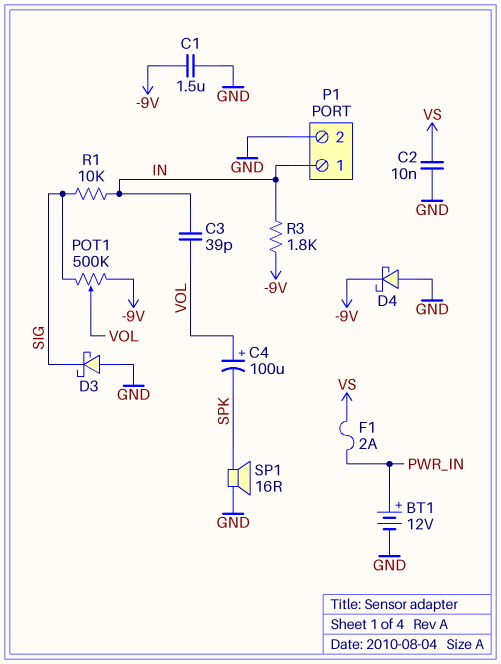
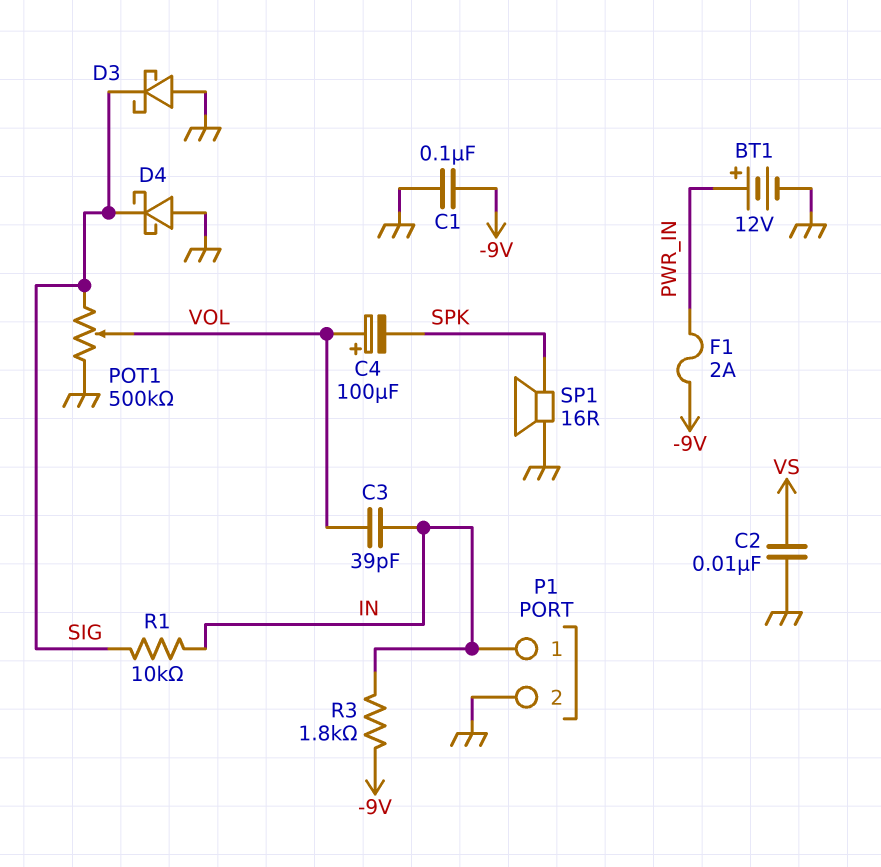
C1: 1.5uF (-9V, GND) -> 100nF (-9V, GND)
D4: schottky (A GND, K -9V) -> schottky (A GND, K SIG)
F1: 2A (PWR_IN, VS) -> 2A (-9V, PWR_IN)
POT1: 500k (-9V, SIG, wiper VOL) -> 500k (GND, SIG, wiper VOL)

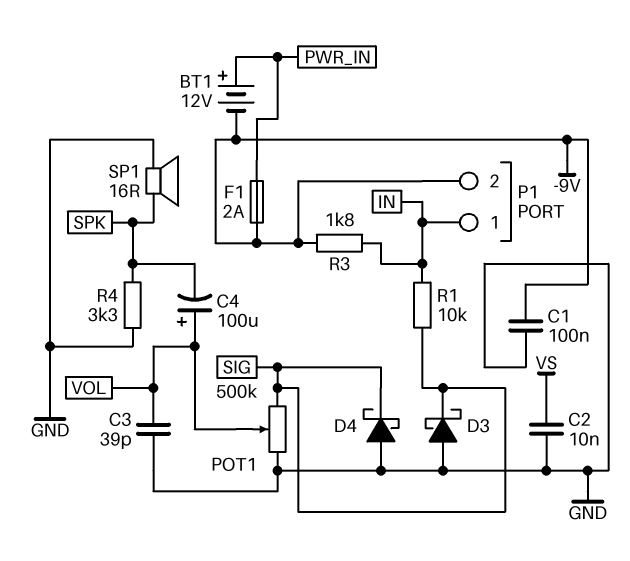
BT1: 12V (plus PWR_IN, minus GND) -> 12V (plus PWR_IN, minus -9V)
C3: 39pF (IN, VOL) -> 39pF (GND, VOL)
P1 pin 2: GND -> -9V
R4: none -> 3.3k (GND, SPK)

